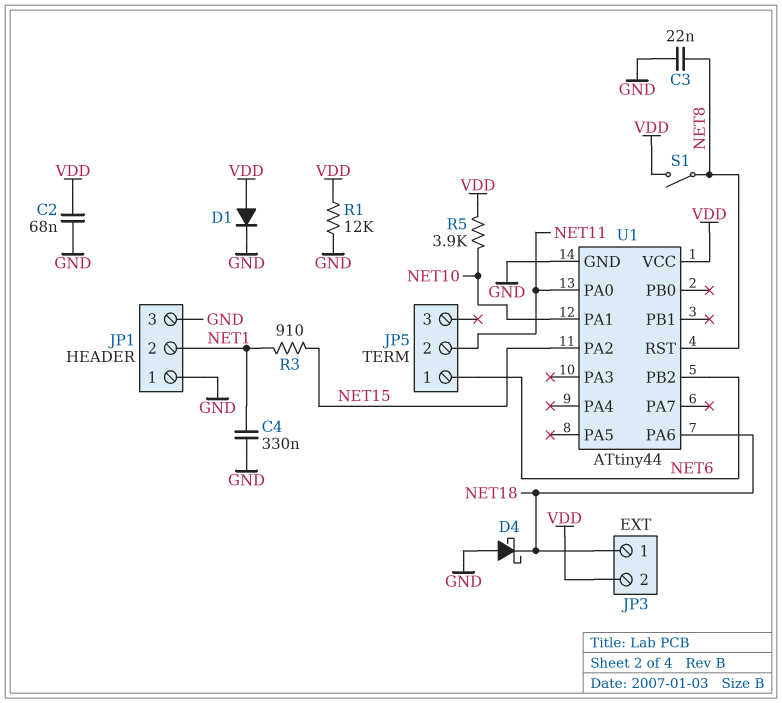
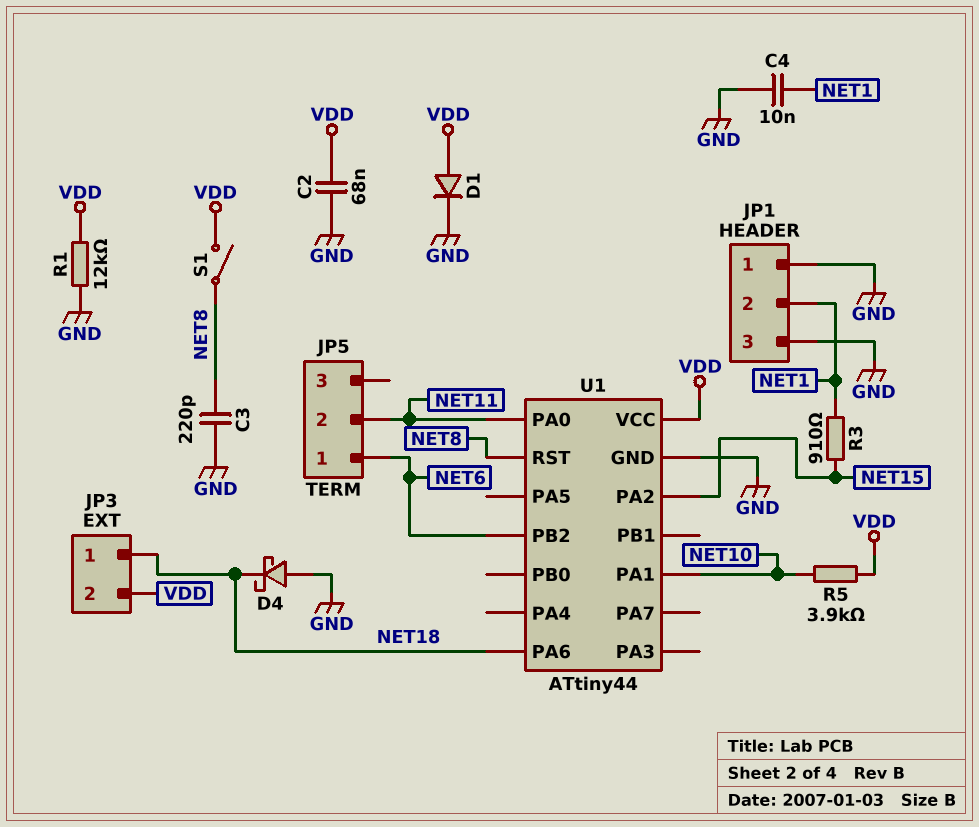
C3: 22nF (GND, NET8) -> 220pF (GND, NET8)
C4: 330nF (GND, NET1) -> 10nF (GND, NET1)

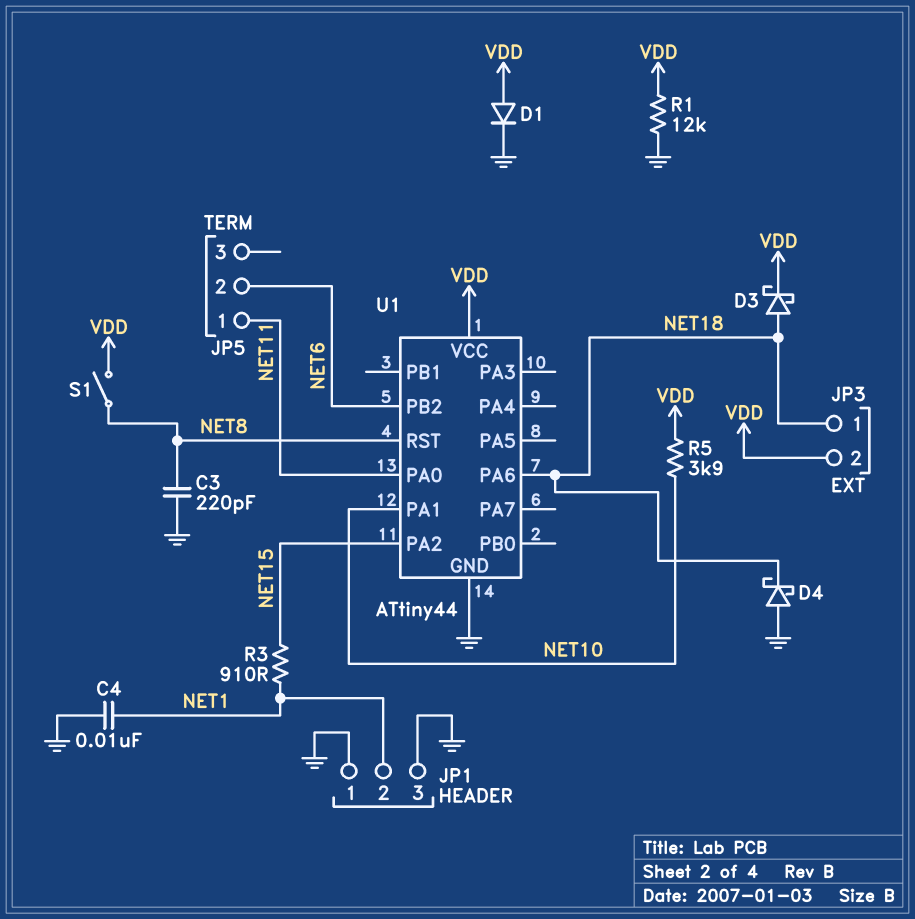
C2: 68nF (GND, VDD) -> none
D3: none -> schottky (A NET18, K VDD)
JP5 pin 1: NET6 -> NET11
JP5 pin 2: NET11 -> NET6

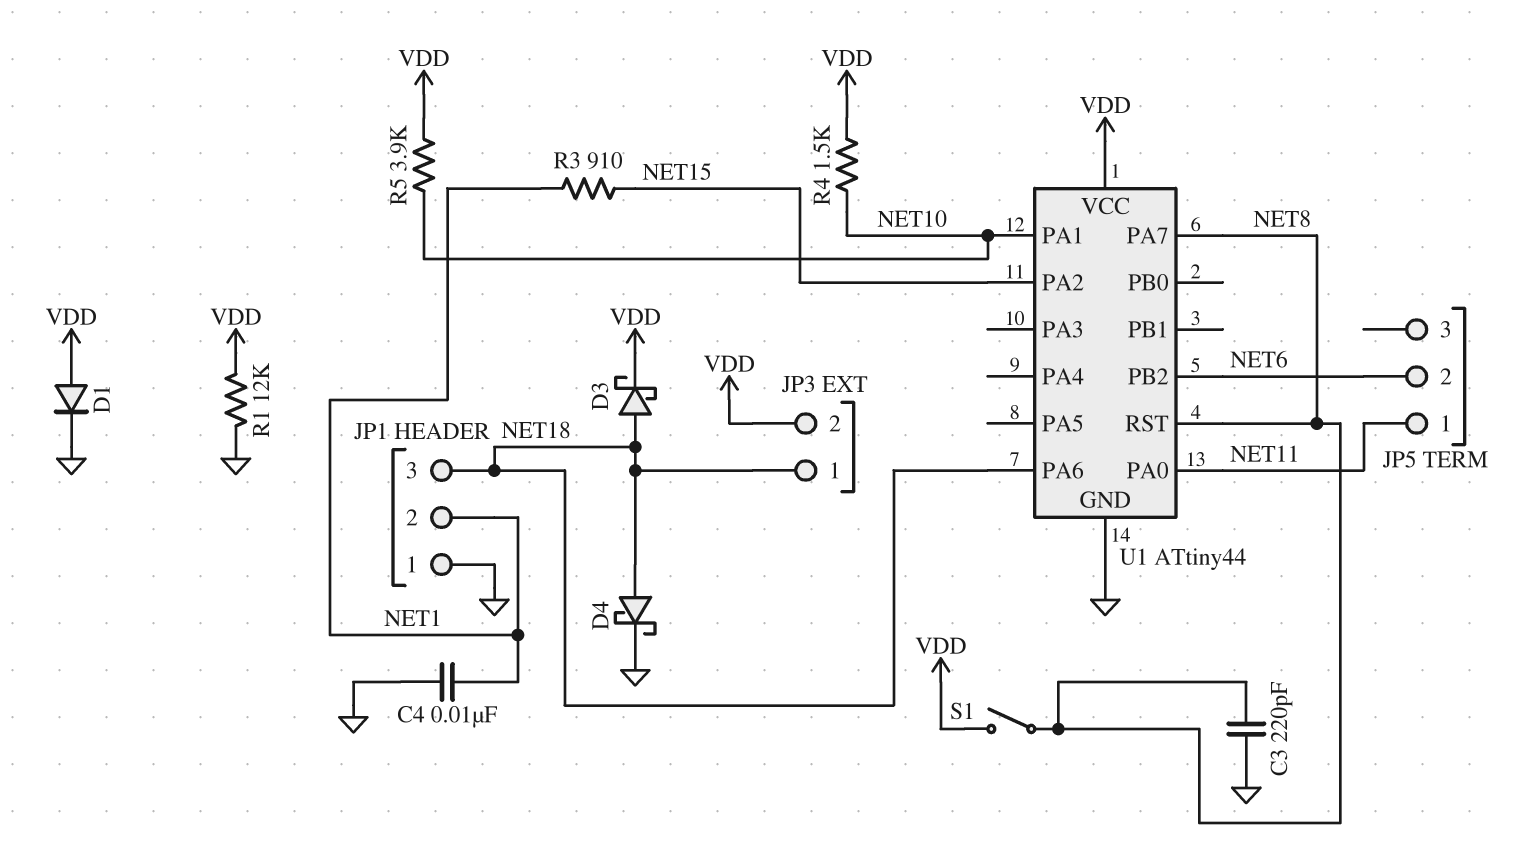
D4: schottky (A GND, K NET18) -> schottky (A NET18, K GND)
JP1 pin 3: GND -> NET18
R4: none -> 1.5k (NET10, VDD)
U1 pin PA7: none -> NET8

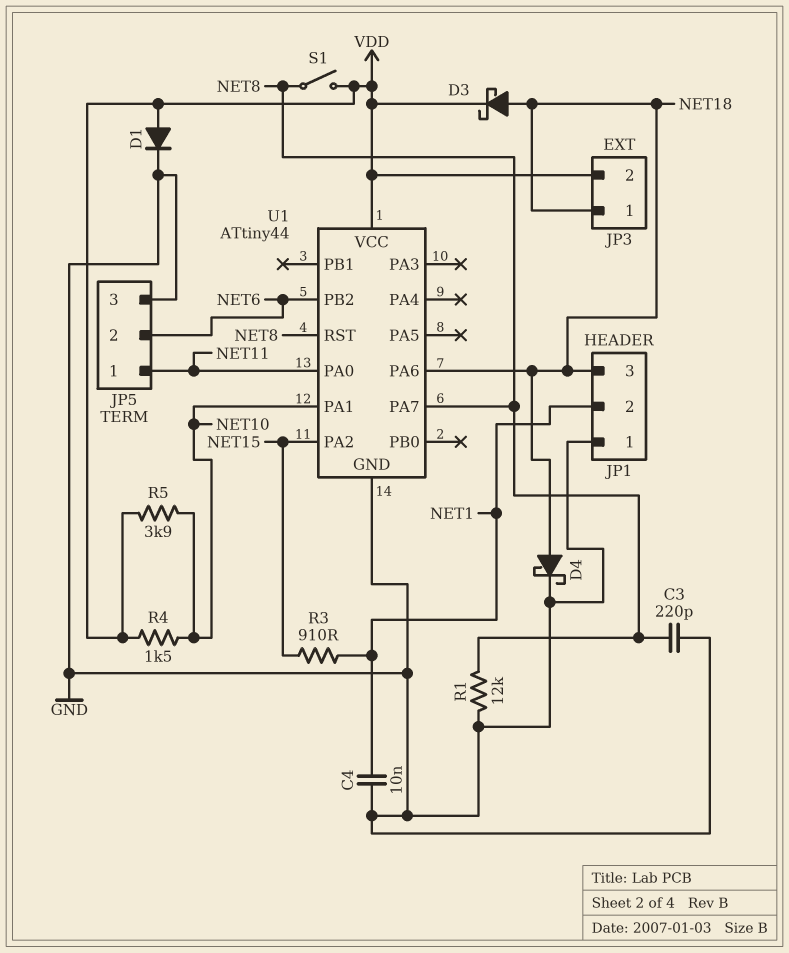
JP5 pin 3: none -> GND
R1: 12k (GND, VDD) -> 12k (GND, NET8)

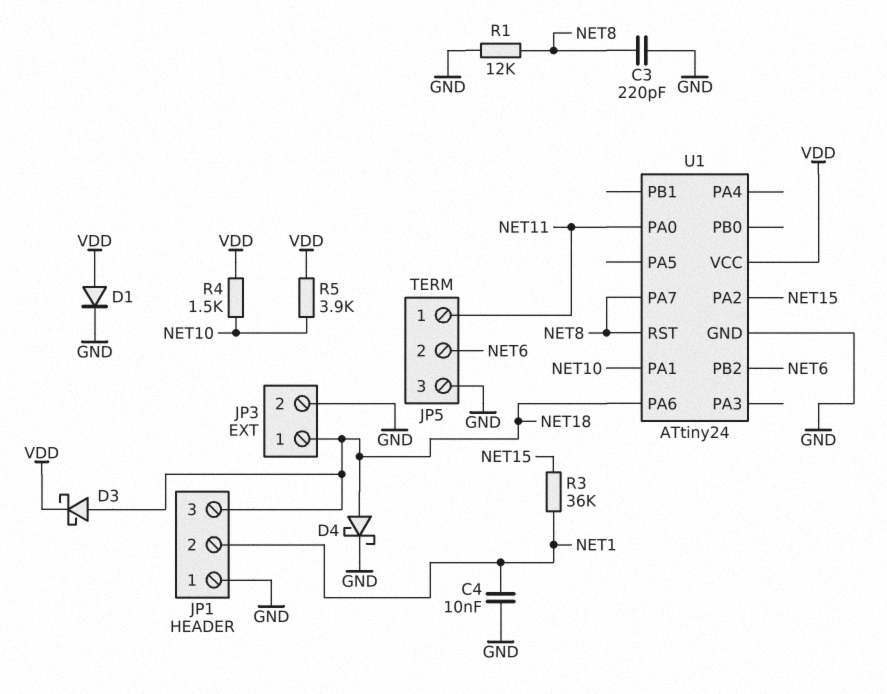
JP3 pin 2: VDD -> GND
R3: 910 (NET1, NET15) -> 36k (NET1, NET15)
S1: switch (NET8, VDD) -> none
U1: ATtiny44 -> ATtiny24

